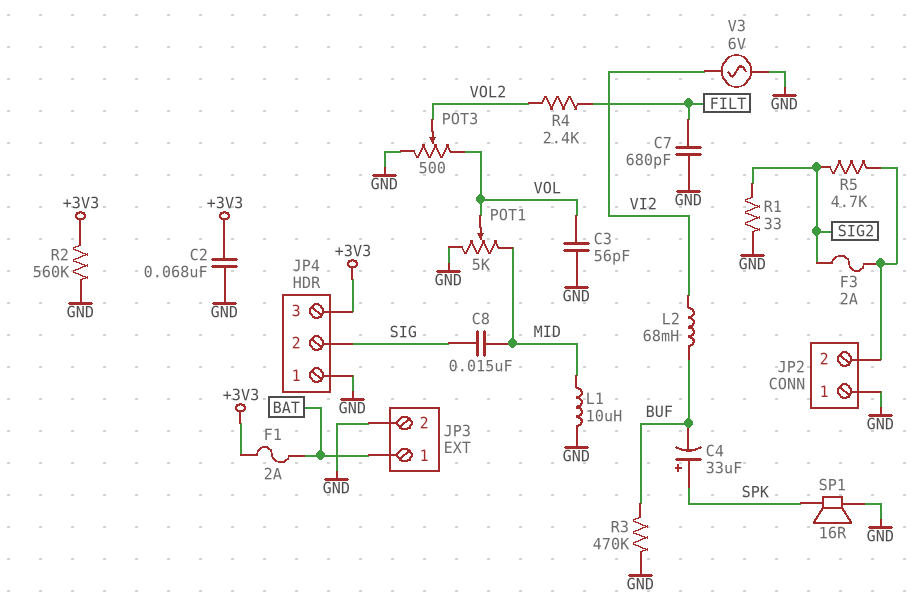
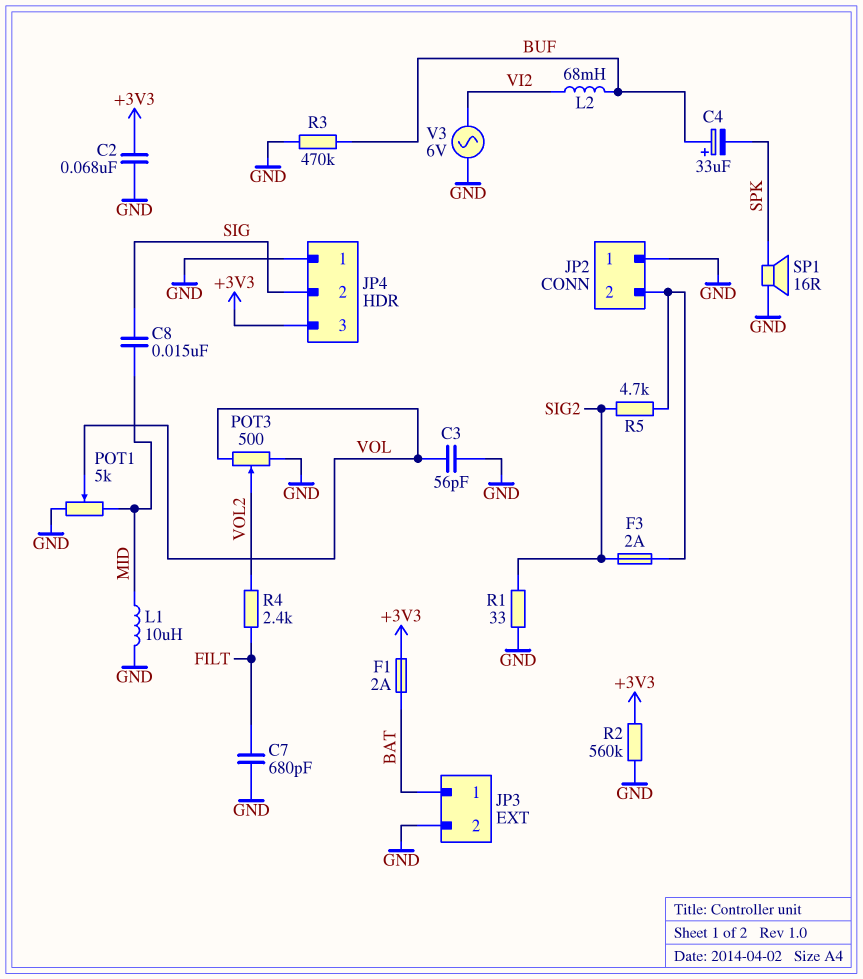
C4: 33uF (plus SPK, minus BUF) -> 33uF (plus BUF, minus SPK)

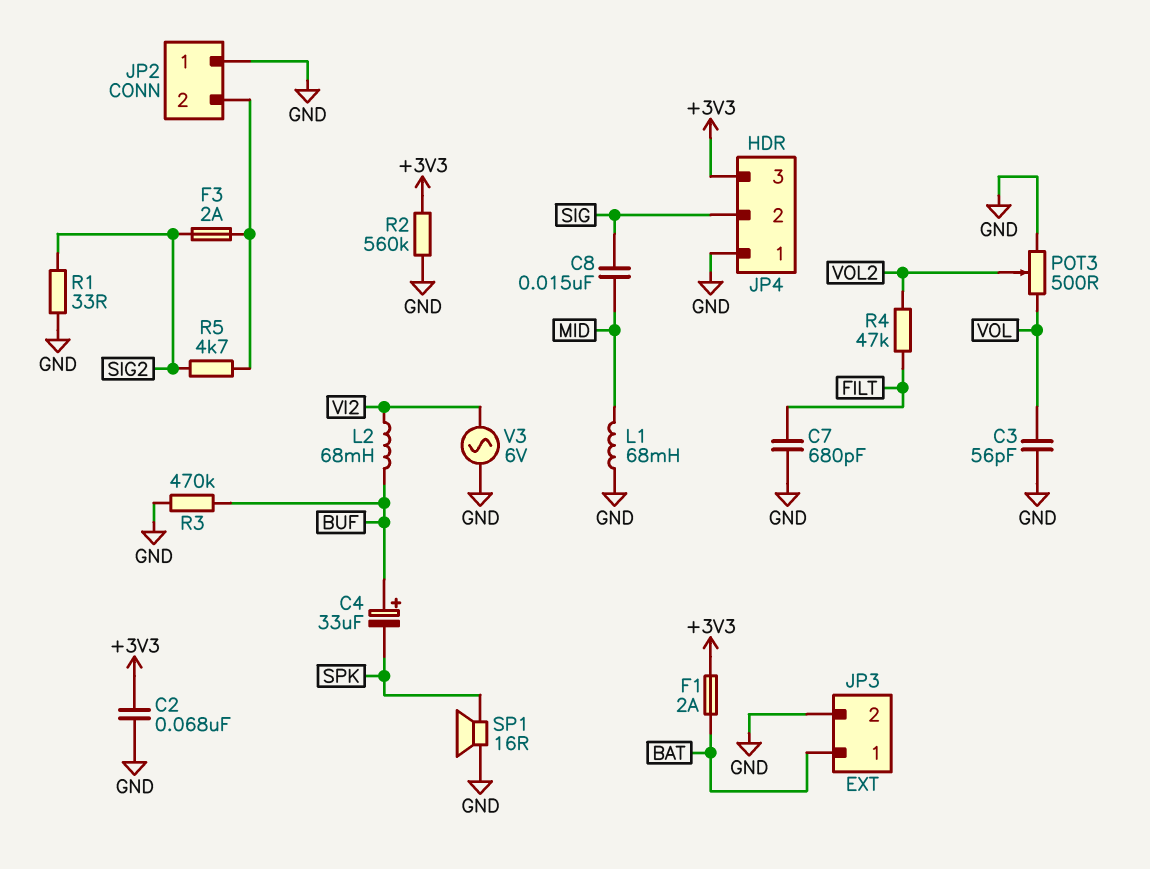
L1: 10uH (GND, MID) -> 68mH (GND, MID)
POT1: 5k (GND, MID, wiper VOL) -> none
R4: 2.4k (FILT, VOL2) -> 47k (FILT, VOL2)

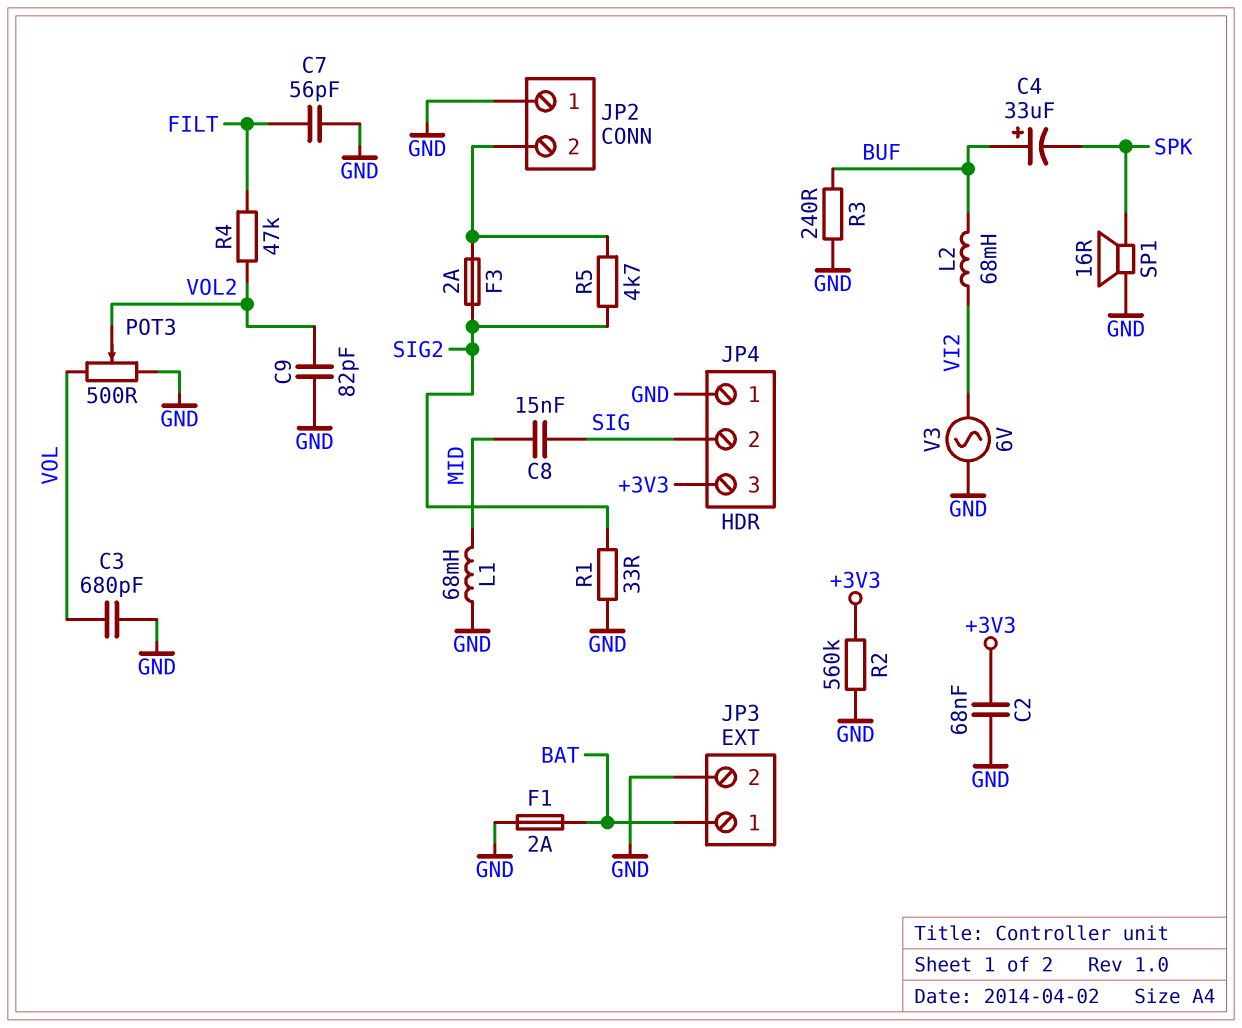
C3: 56pF (GND, VOL) -> 680pF (GND, VOL)
C7: 680pF (FILT, GND) -> 56pF (FILT, GND)
C9: none -> 82pF (GND, VOL2)
F1: 2A (+3V3, BAT) -> 2A (BAT, GND)
R3: 470k (BUF, GND) -> 240 (BUF, GND)

